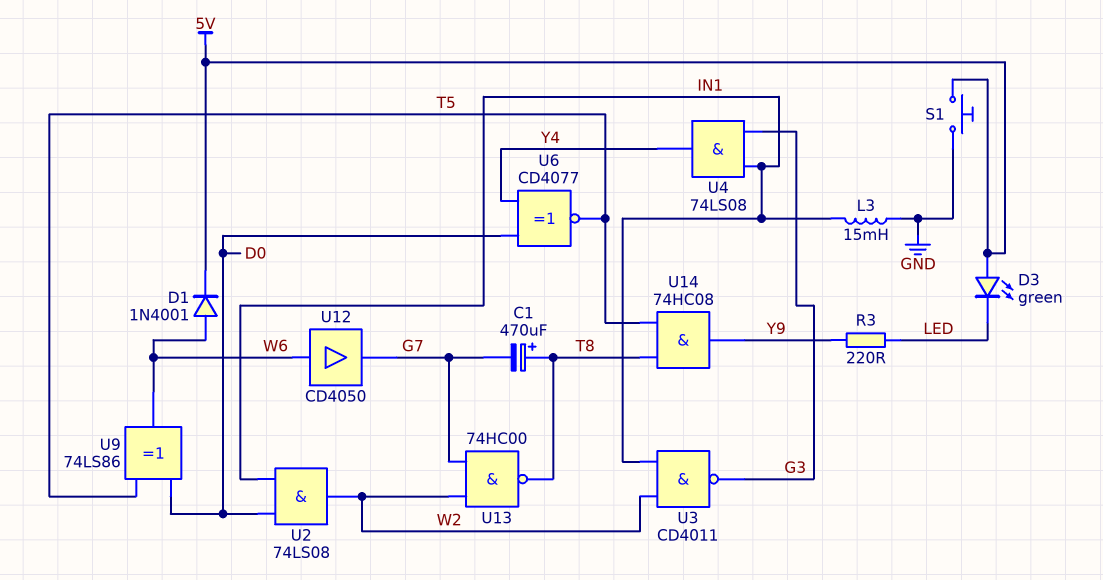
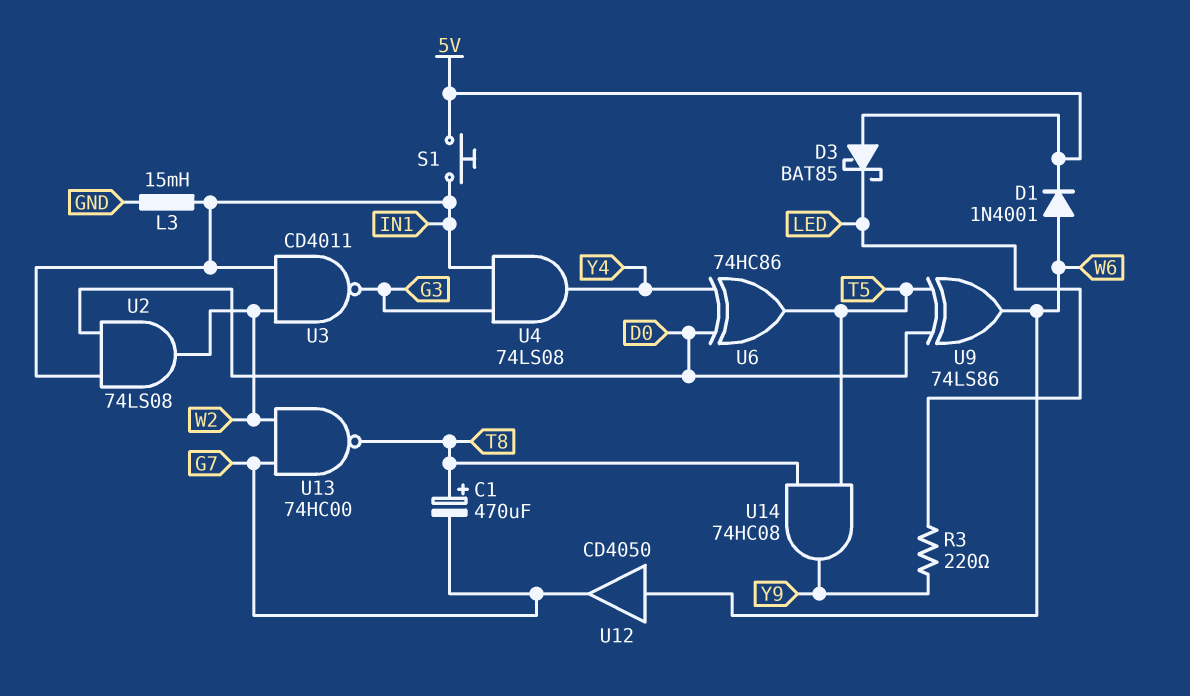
D3: LED green (A 5V, K LED) -> schottky BAT85 (A 5V, K LED)
S1: button (5V, GND) -> button (5V, IN1)
U6: XNOR CD4077 (in D0, in Y4, out T5) -> XOR 74HC86 (in D0, in Y4, out T5)

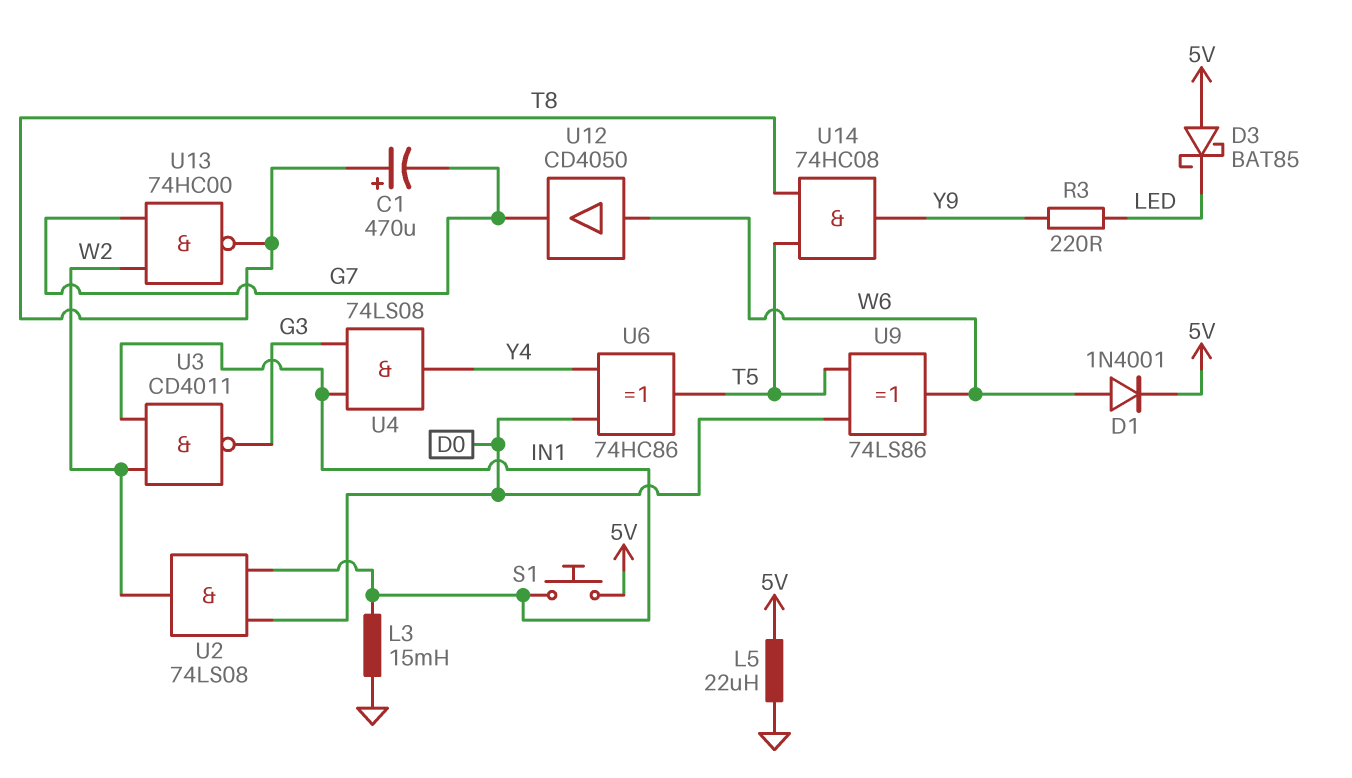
L5: none -> 22uH (5V, GND)

